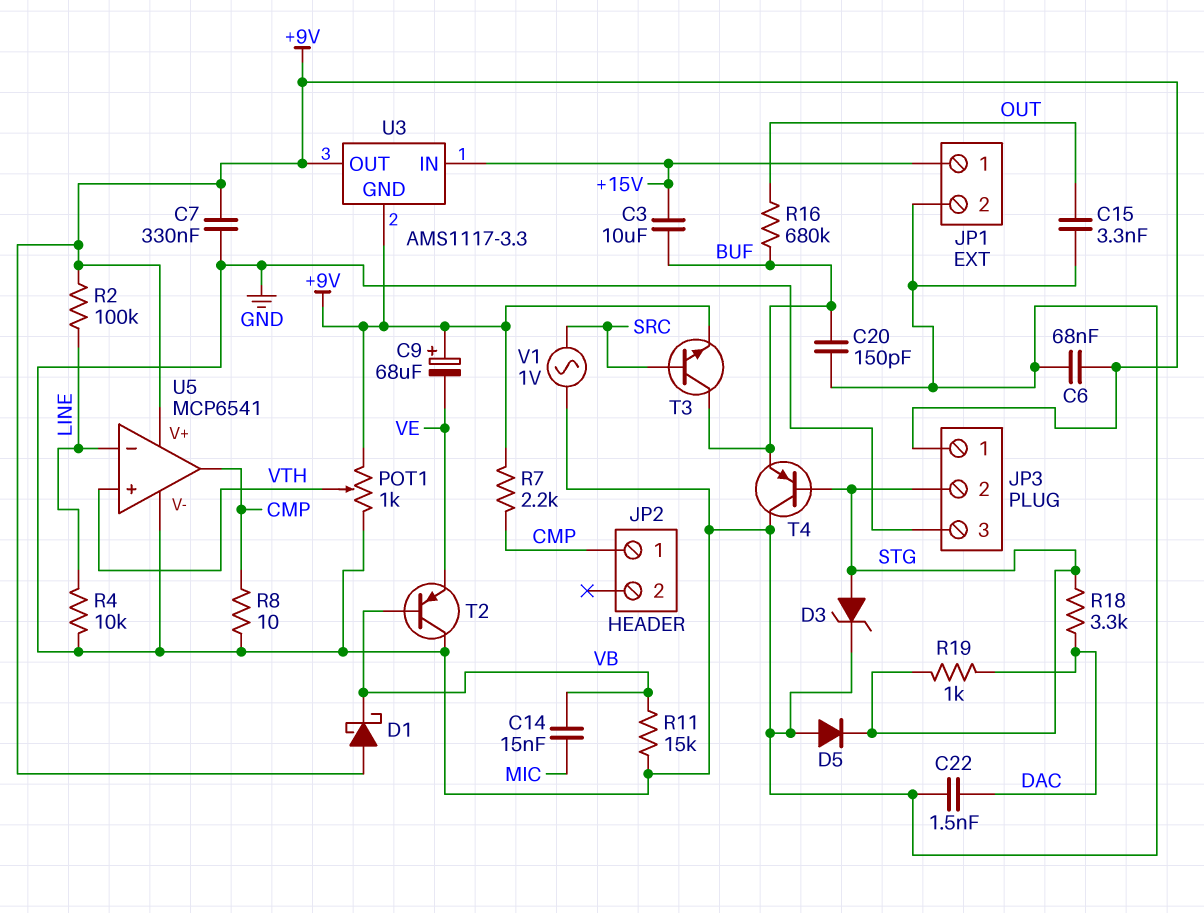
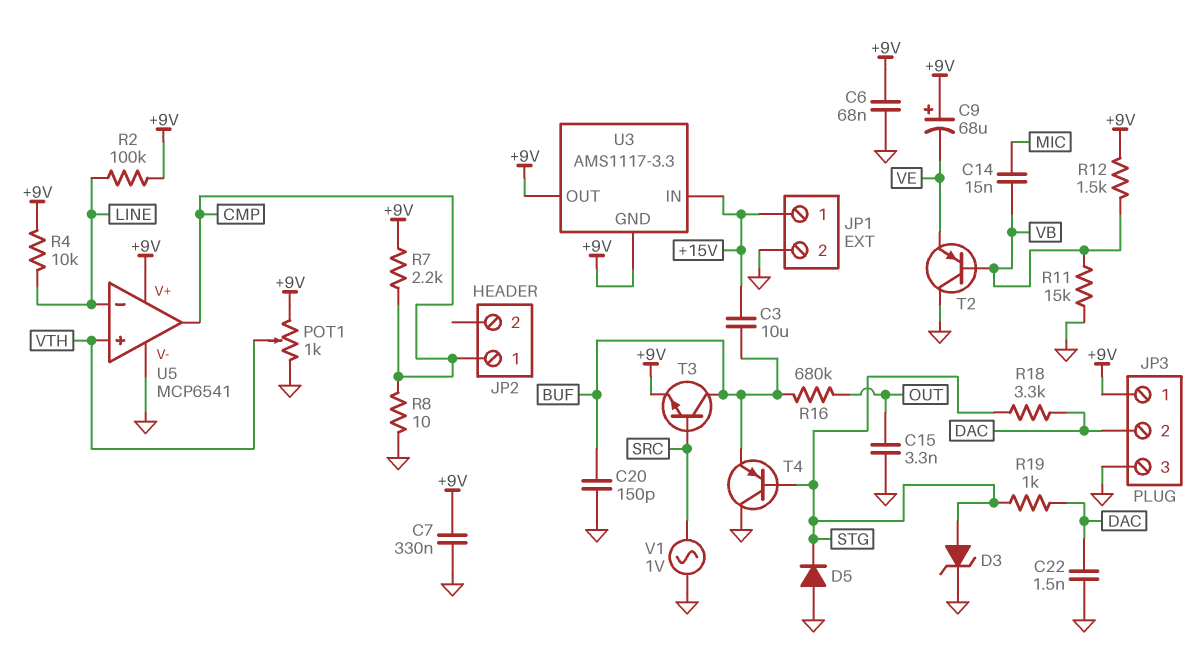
D1: schottky (A +9V, K VB) -> none
JP3 pin 2: STG -> DAC
R4: 10k (GND, LINE) -> 10k (+9V, LINE)
R12: none -> 1.5k (+9V, VB)

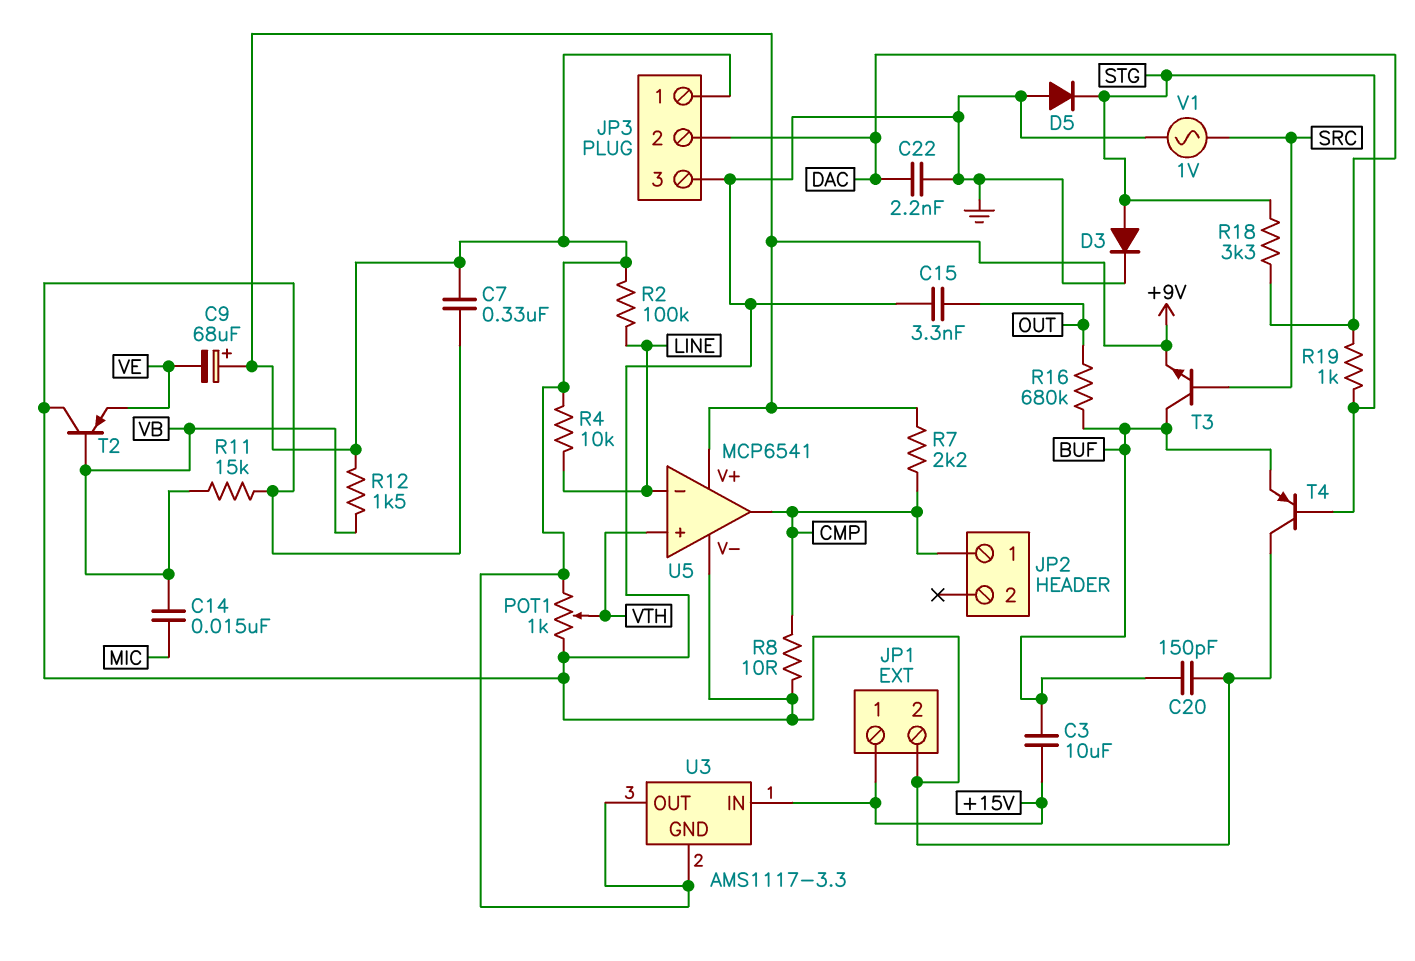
C6: 68nF (+9V, GND) -> none
C22: 1.5nF (DAC, GND) -> 2.2nF (DAC, GND)
D3: zener (A STG, K GND) -> diode (A STG, K GND)

